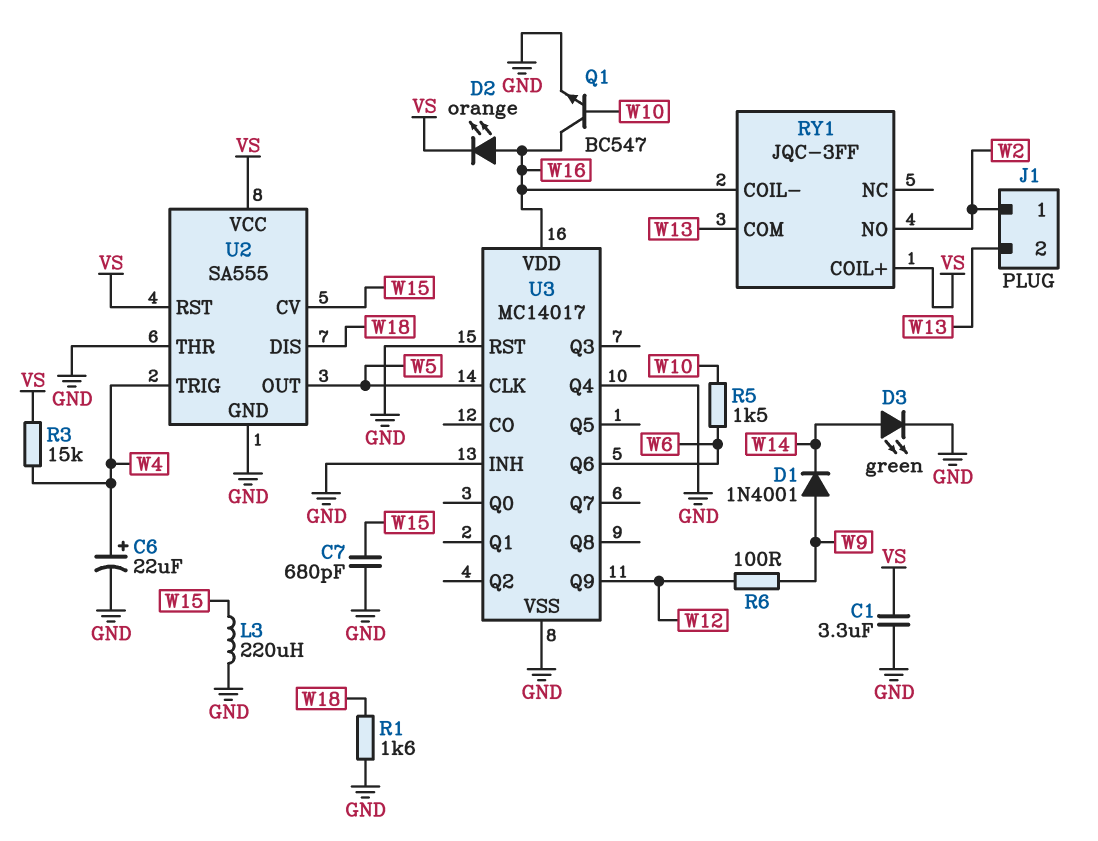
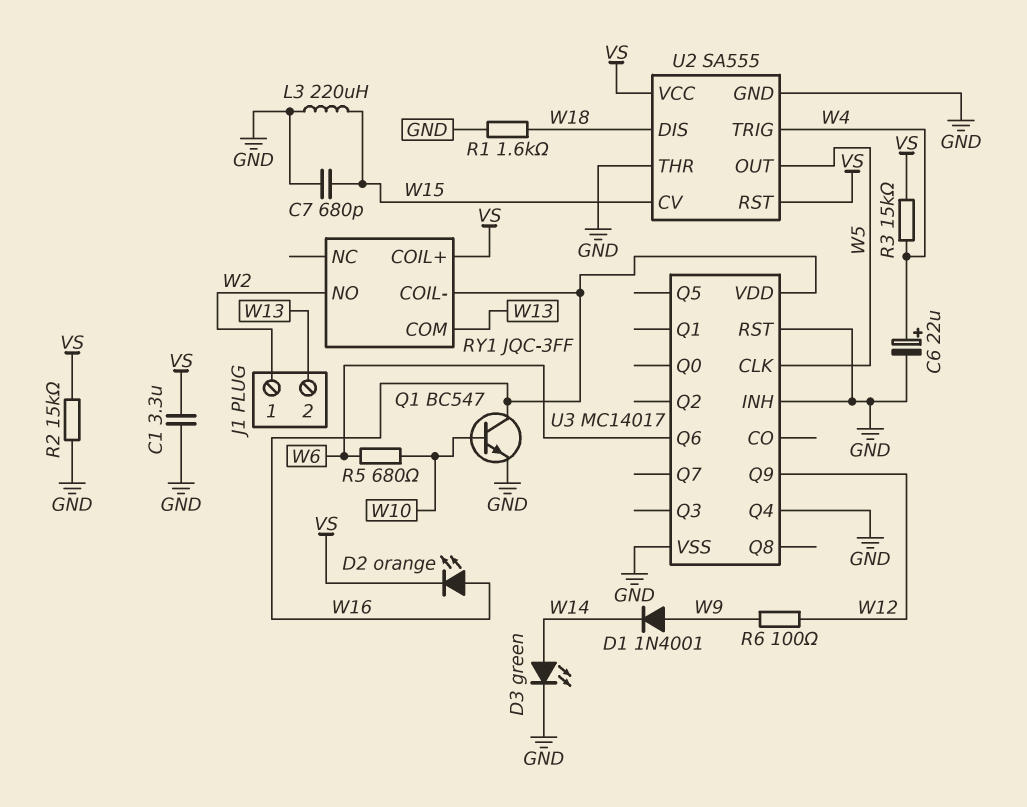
R2: none -> 15k (GND, VS)
R5: 1.5k (W6, W10) -> 680 (W6, W10)

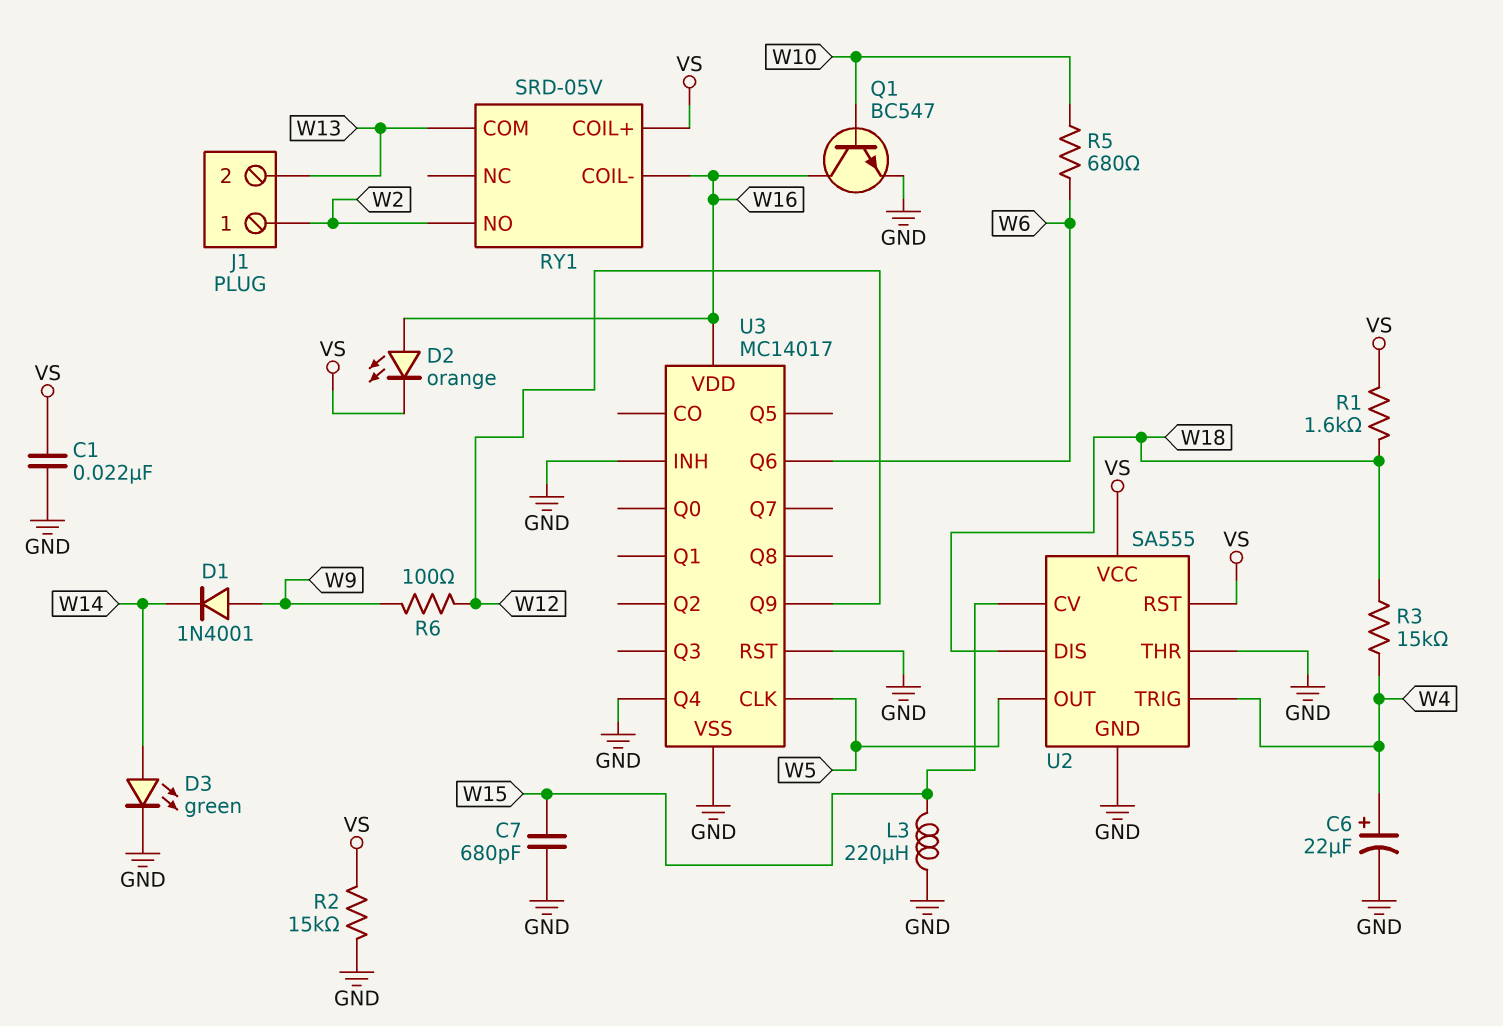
C1: 3.3uF (GND, VS) -> 22nF (GND, VS)
R1: 1.6k (GND, W18) -> 1.6k (VS, W18)
R3: 15k (VS, W4) -> 15k (W4, W18)
RY1: JQC-3FF -> SRD-05V

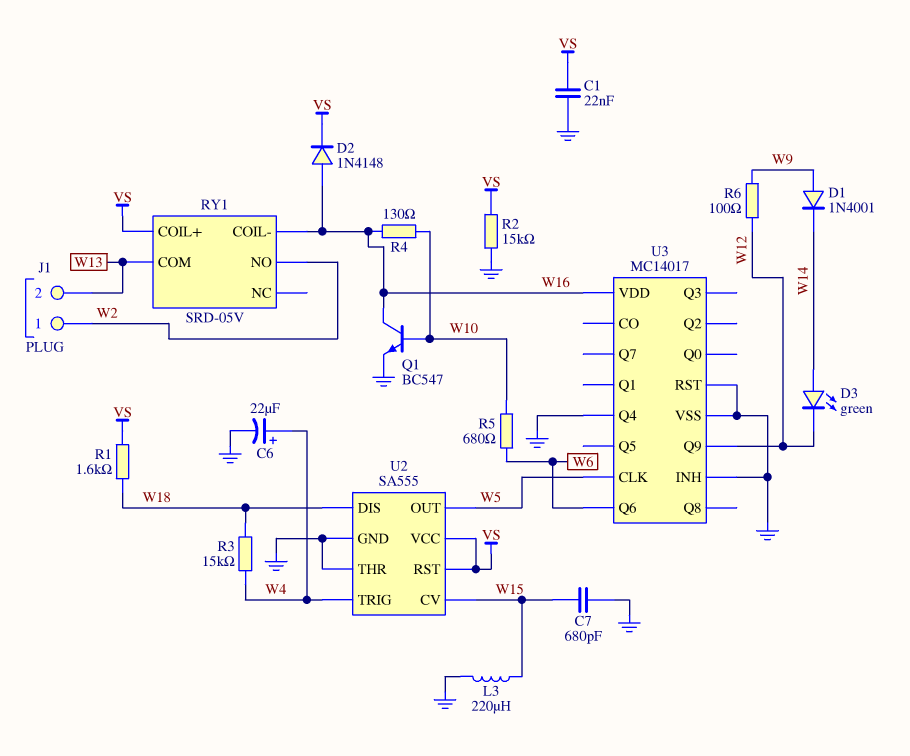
D2: LED orange (A W16, K VS) -> diode 1N4148 (A W16, K VS)
D3: LED green (A W14, K GND) -> LED green (A W14, K W12)
R4: none -> 130 (W10, W16)

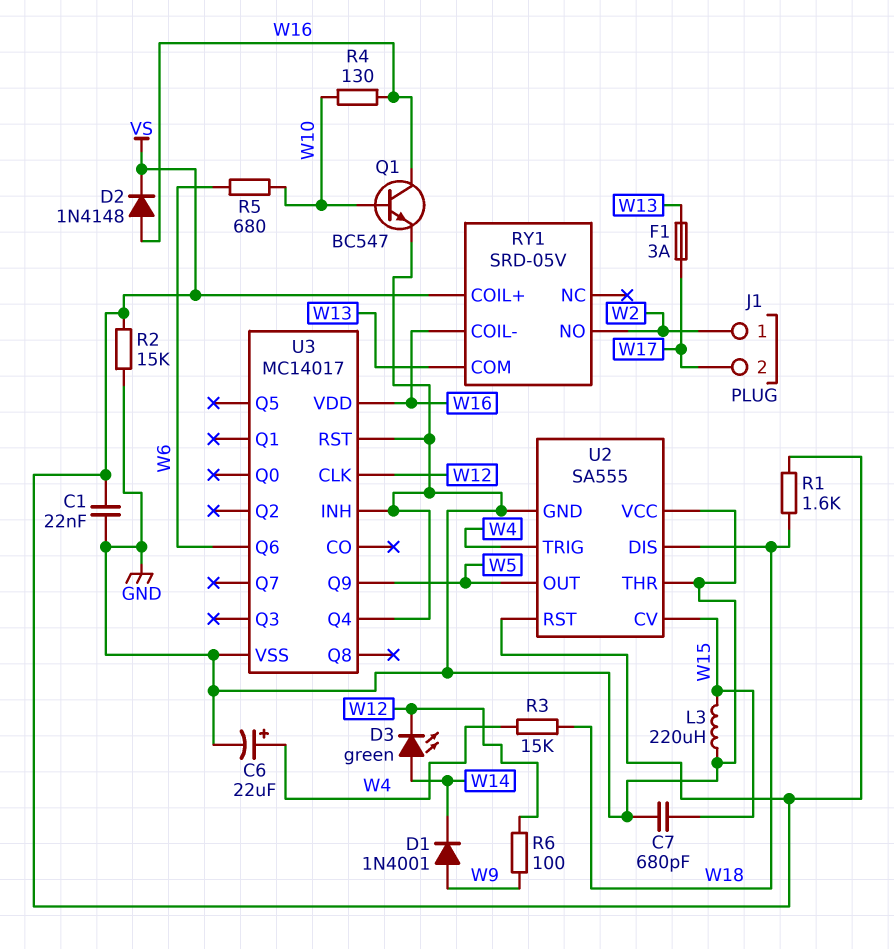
F1: none -> 3A (W13, W17)
J1 pin 2: W13 -> W17
U2 pin VCC: VS -> GND
U3 pin CLK: W5 -> W12
U3 pin Q9: W12 -> W5

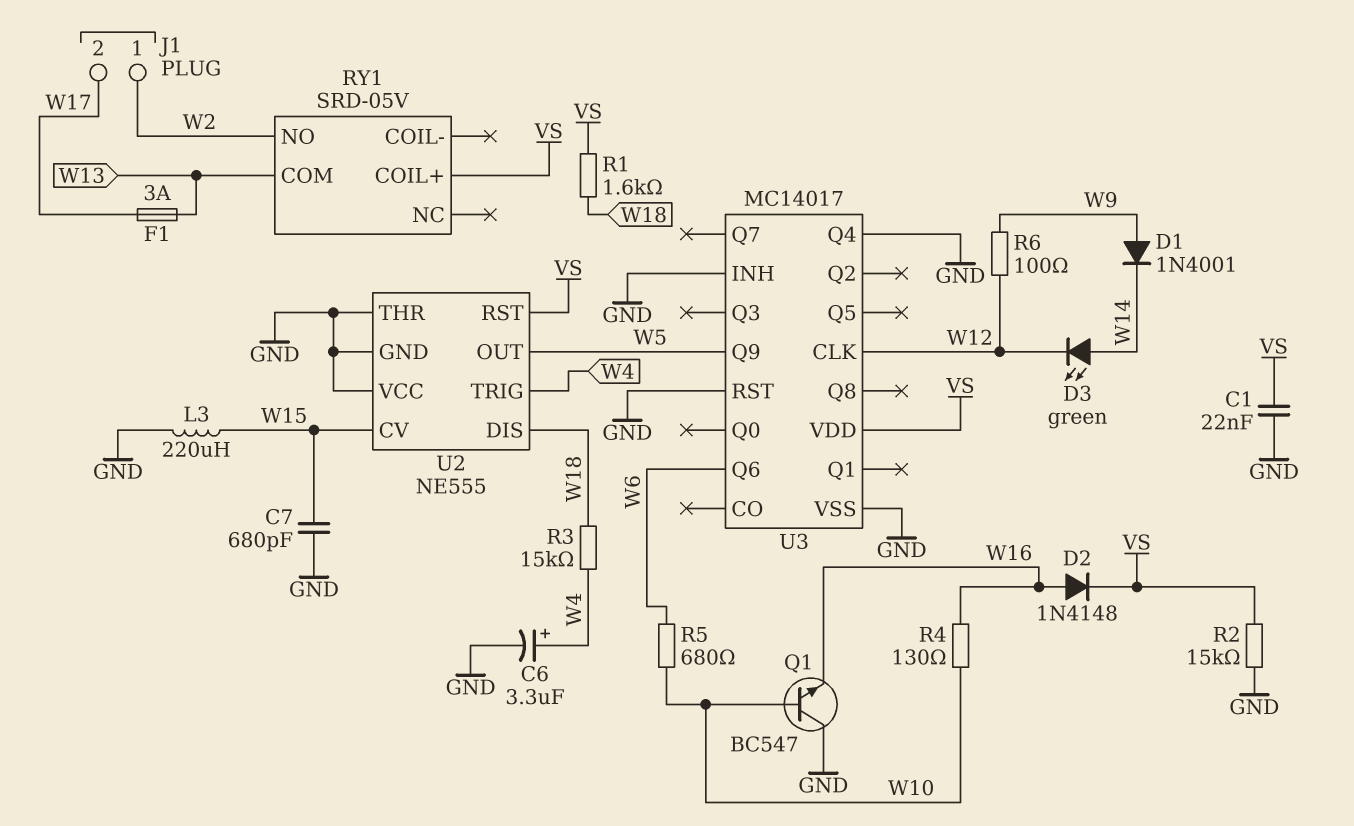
C6: 22uF (plus W4, minus GND) -> 3.3uF (plus W4, minus GND)
Q1: NPN BC547 (B W10, C W16, E GND) -> NPN BC547 (B W10, C GND, E W16)
RY1 pin COIL-: W16 -> none
U2: SA555 -> NE555
U3 pin VDD: W16 -> VS

